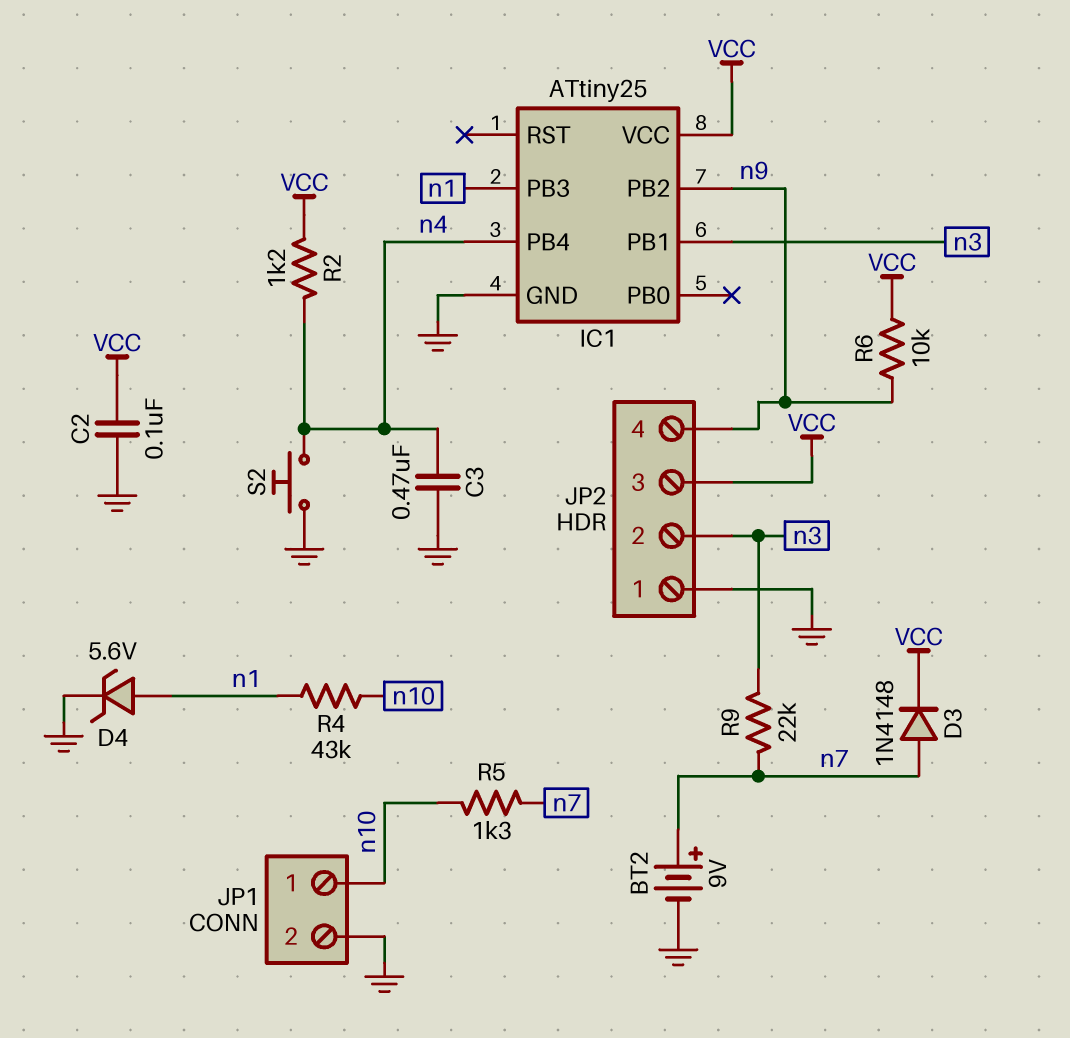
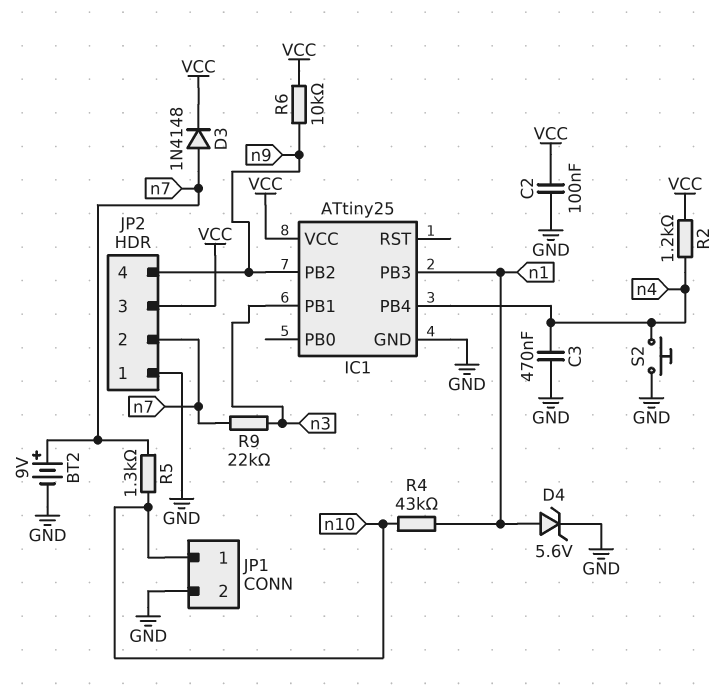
JP2 pin 2: n3 -> n7

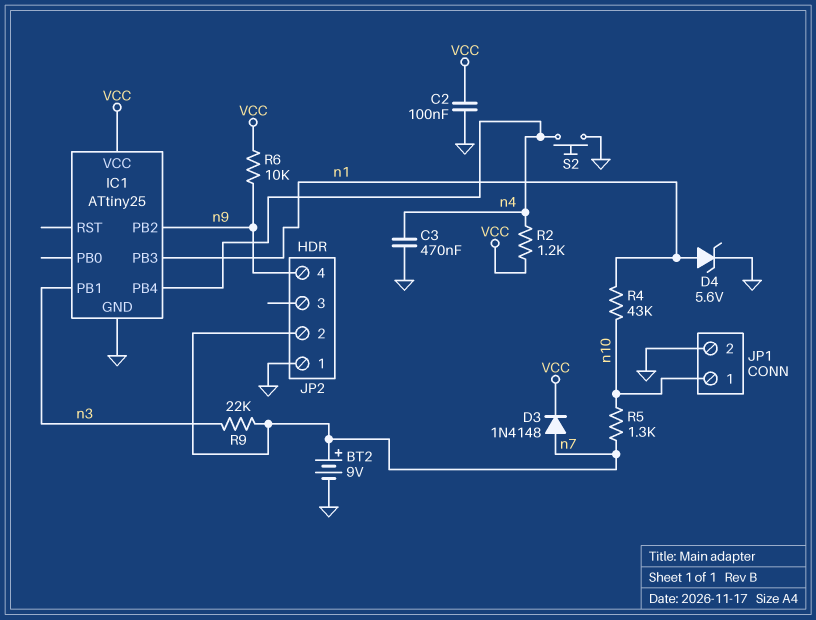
JP2 pin 3: VCC -> none

